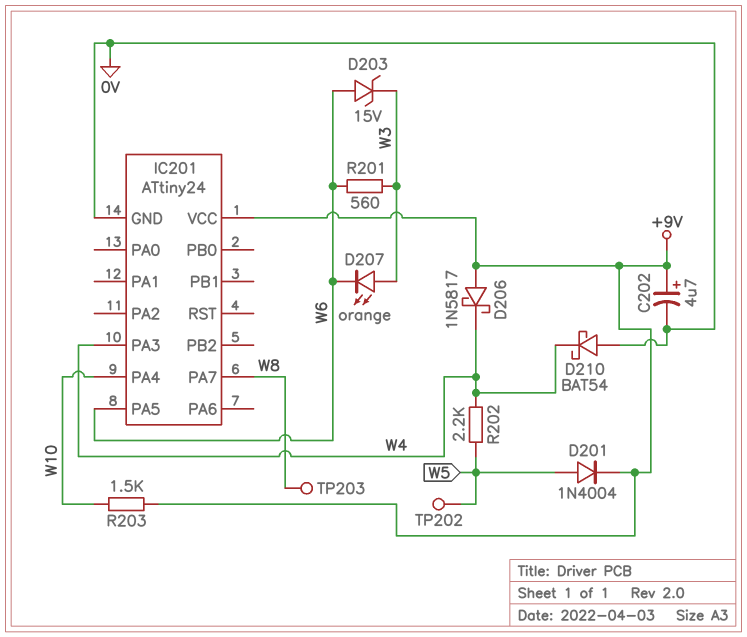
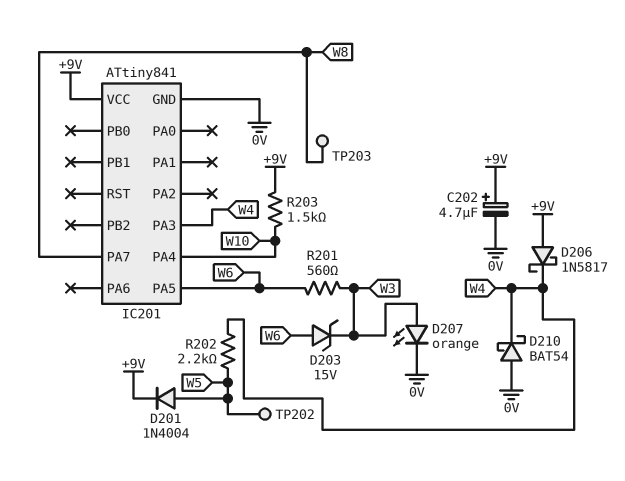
D207: LED orange (A W3, K W6) -> LED orange (A W3, K 0V)
IC201: ATtiny24 -> ATtiny841

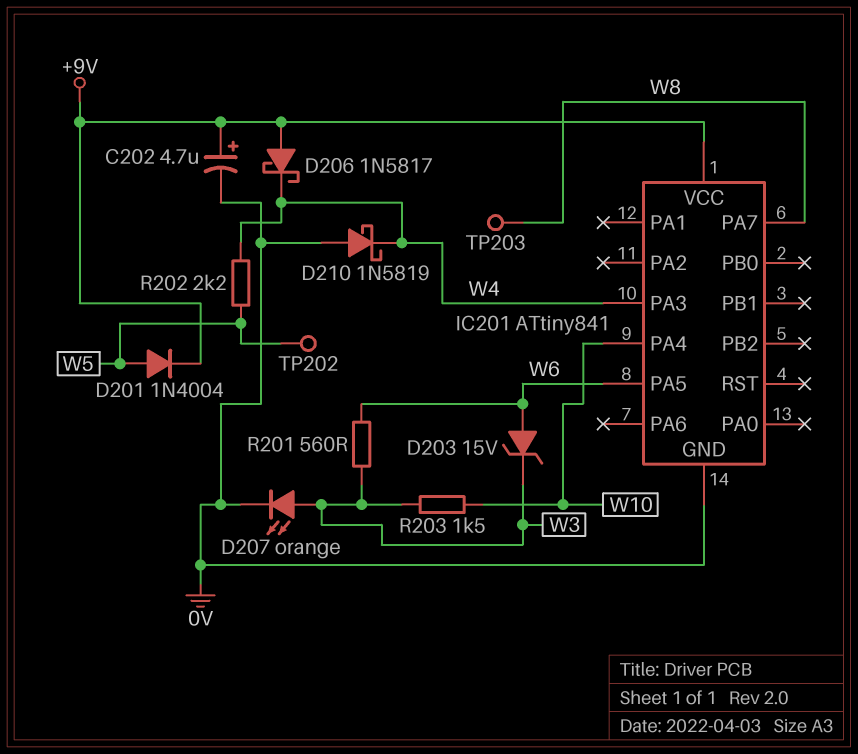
D210: schottky BAT54 (A 0V, K W4) -> schottky 1N5819 (A 0V, K W4)
R203: 1.5k (+9V, W10) -> 1.5k (W3, W10)

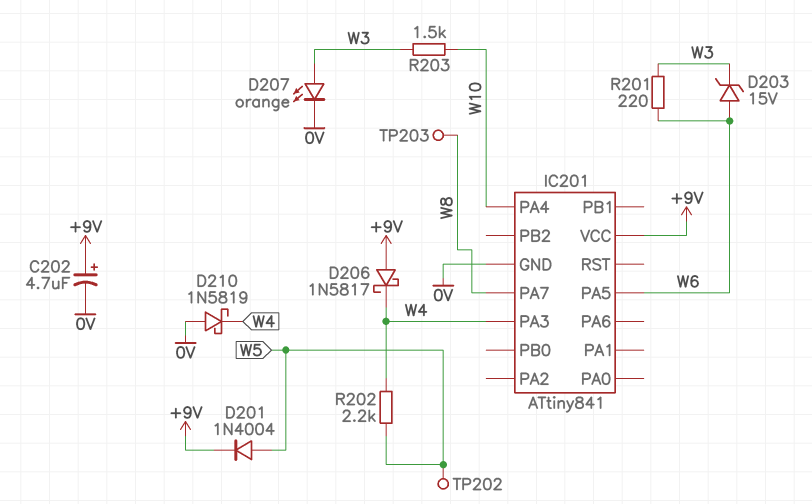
R201: 560 (W3, W6) -> 220 (W3, W6)

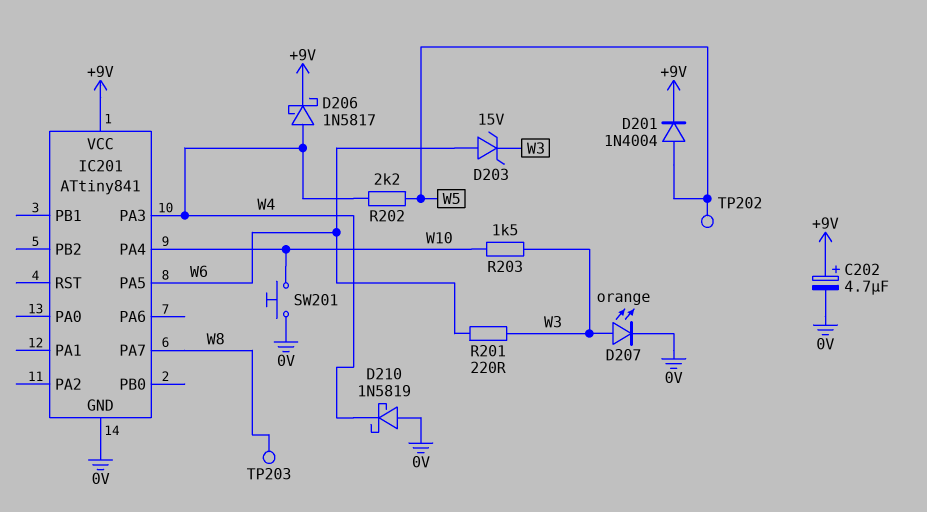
D206: schottky 1N5817 (A +9V, K W4) -> schottky 1N5817 (A W4, K +9V)
SW201: none -> button (0V, W10)

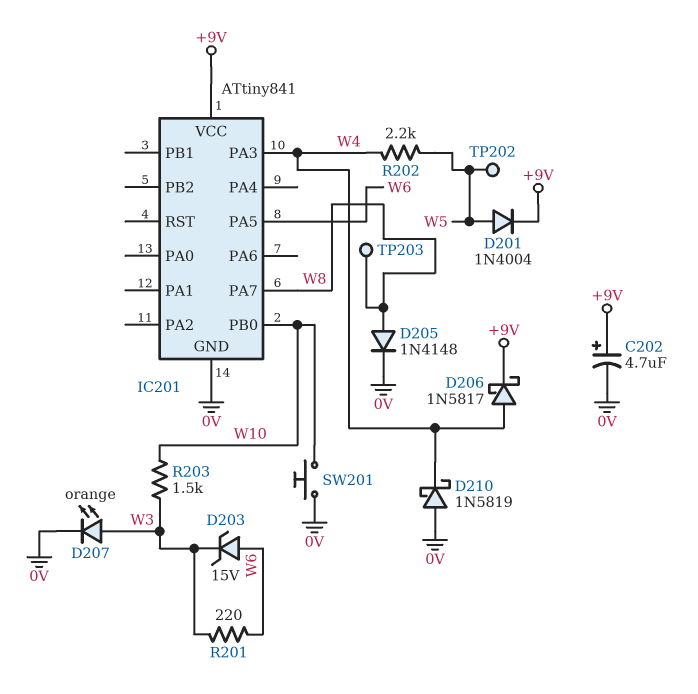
D205: none -> diode 1N4148 (A W8, K 0V)
IC201 pin PA4: W10 -> none
IC201 pin PB0: none -> W10

